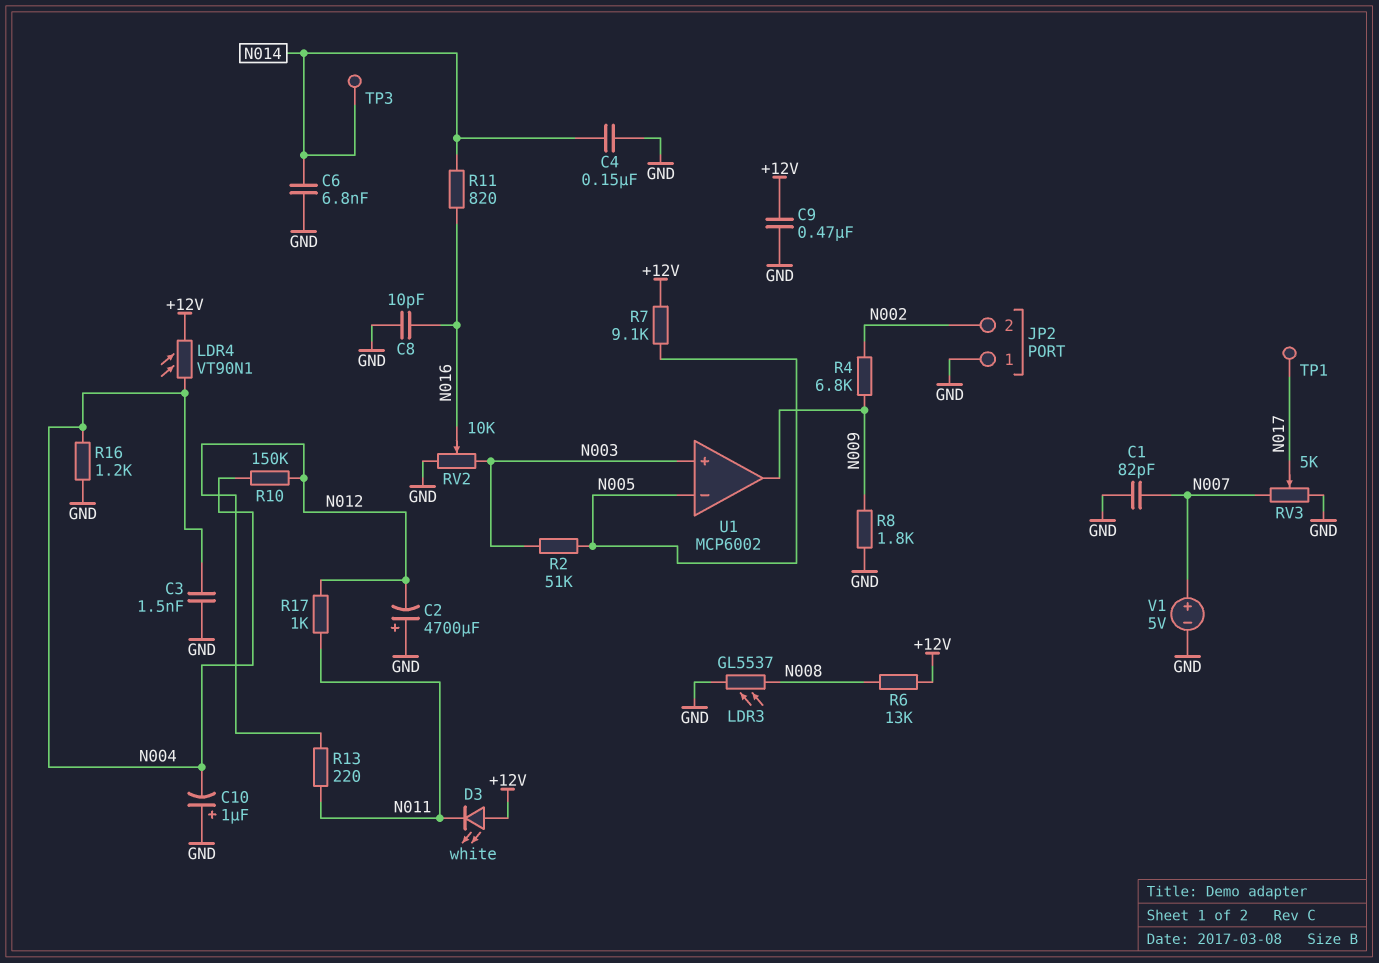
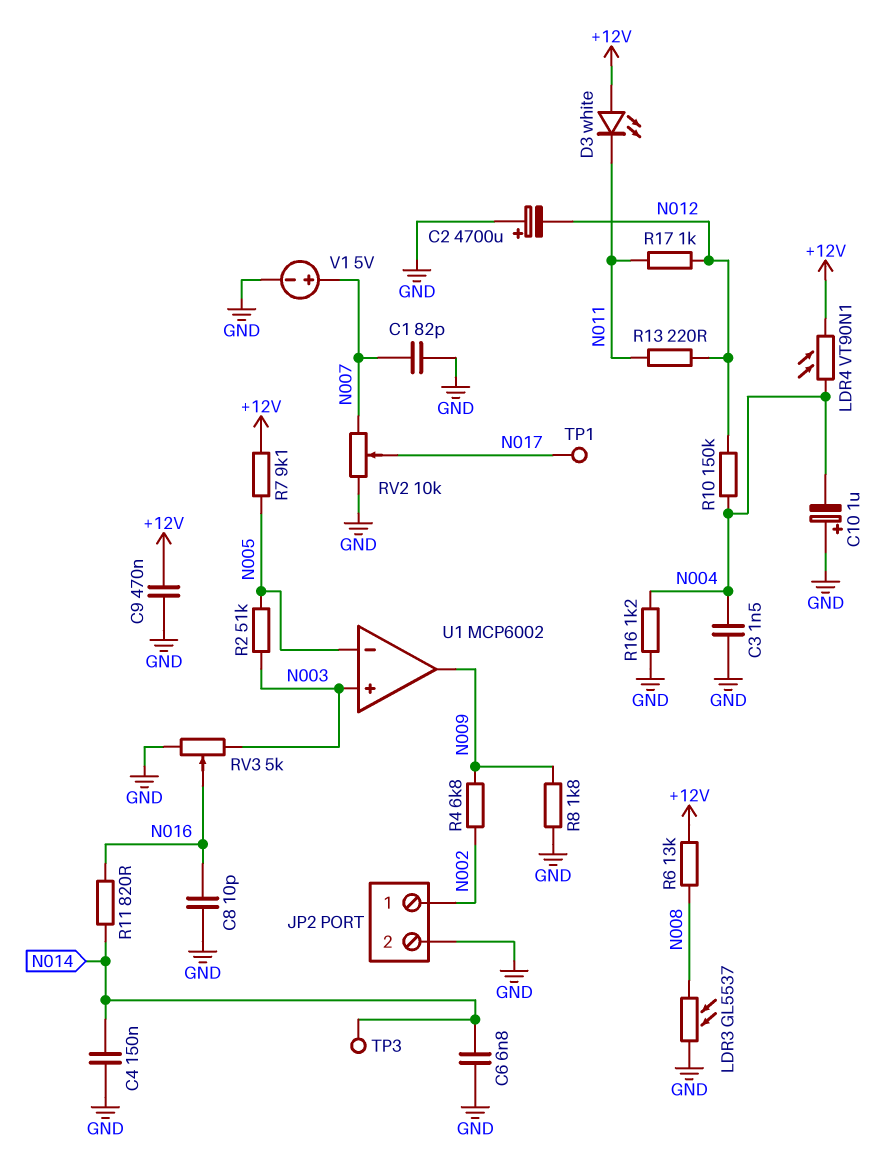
JP2 pin 1: GND -> N002
JP2 pin 2: N002 -> GND
RV2: 10k (GND, N003, wiper N016) -> 10k (GND, N007, wiper N017)
RV3: 5k (GND, N007, wiper N017) -> 5k (GND, N003, wiper N016)

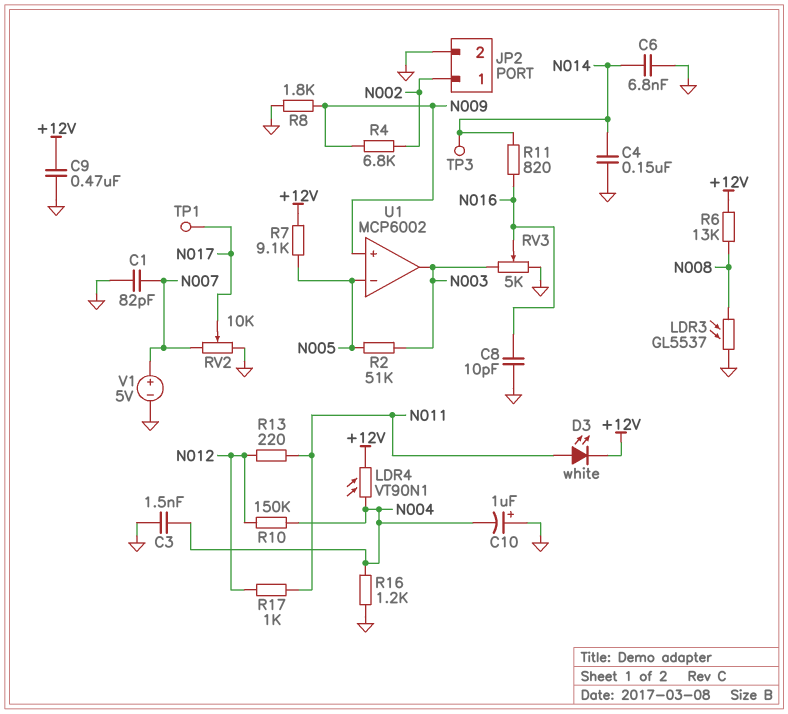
C2: 4700uF (plus GND, minus N012) -> none
D3: LED white (A +12V, K N011) -> LED white (A N011, K +12V)
U1 pin in+: N003 -> N009
U1 pin out: N009 -> N003

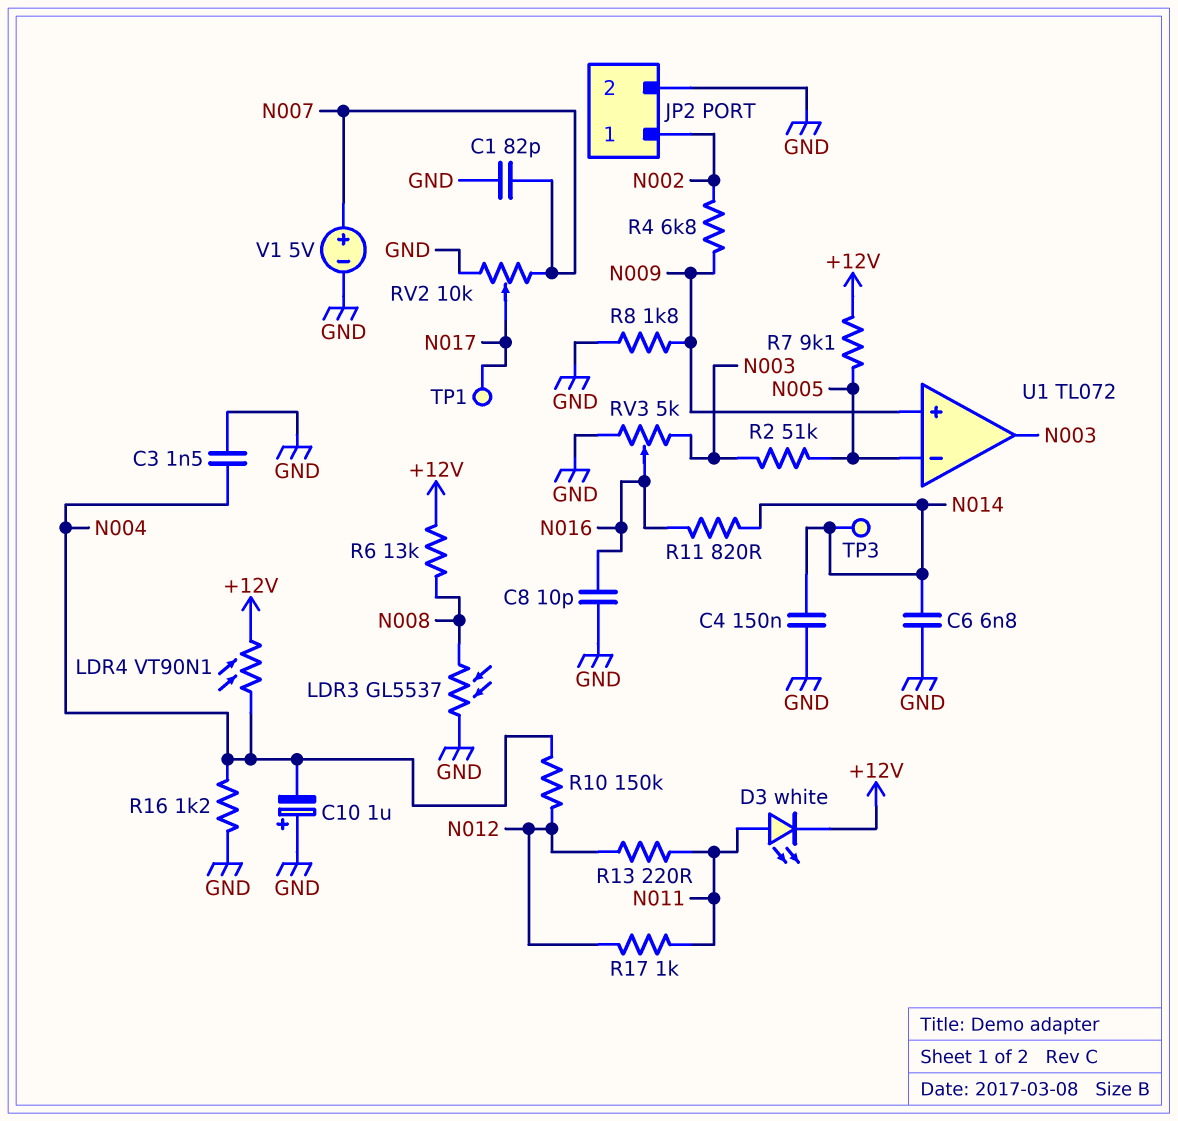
C9: 470nF (+12V, GND) -> none
U1: MCP6002 -> TL072

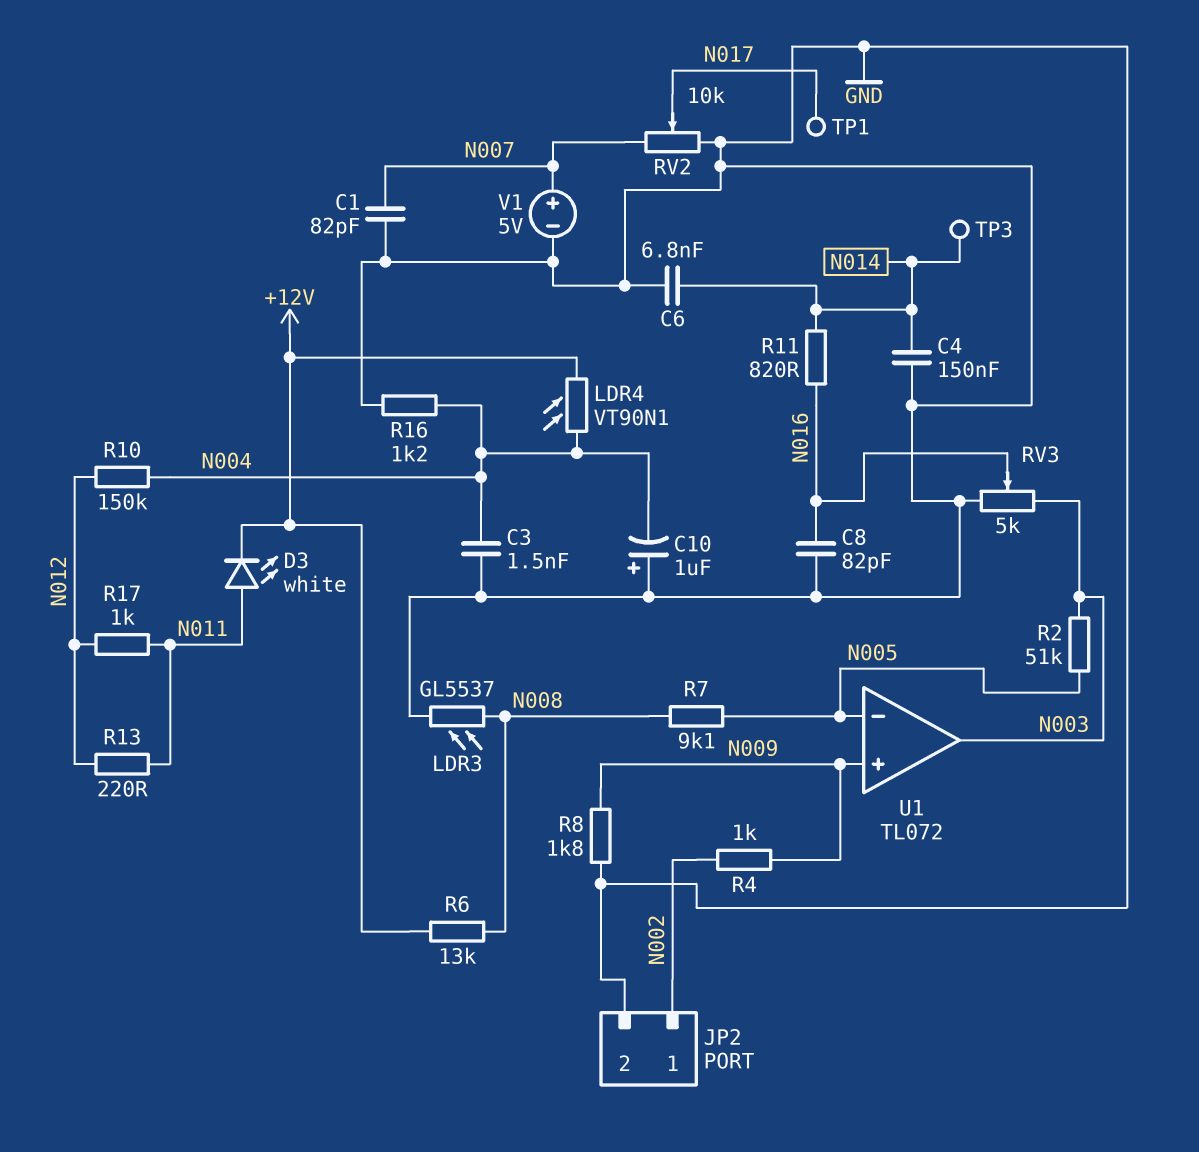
C8: 10pF (GND, N016) -> 82pF (GND, N016)
R4: 6.8k (N002, N009) -> 1k (N002, N009)
R7: 9.1k (+12V, N005) -> 9.1k (N005, N008)

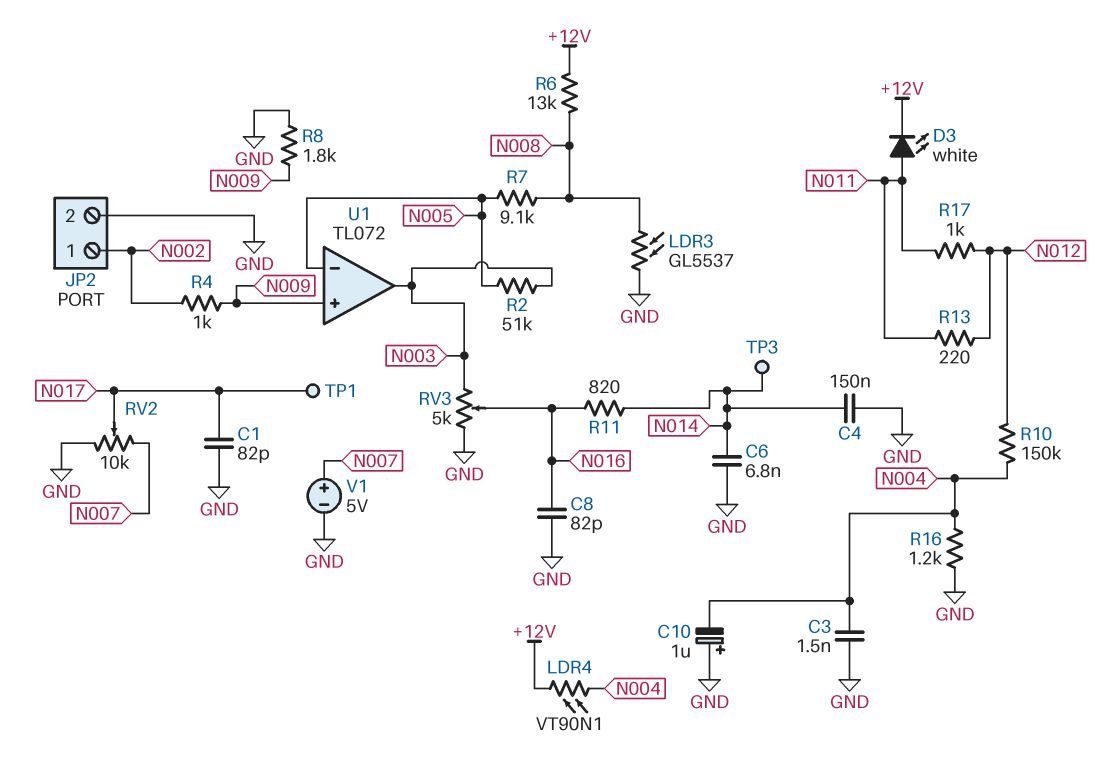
C1: 82pF (GND, N007) -> 82pF (GND, N017)

